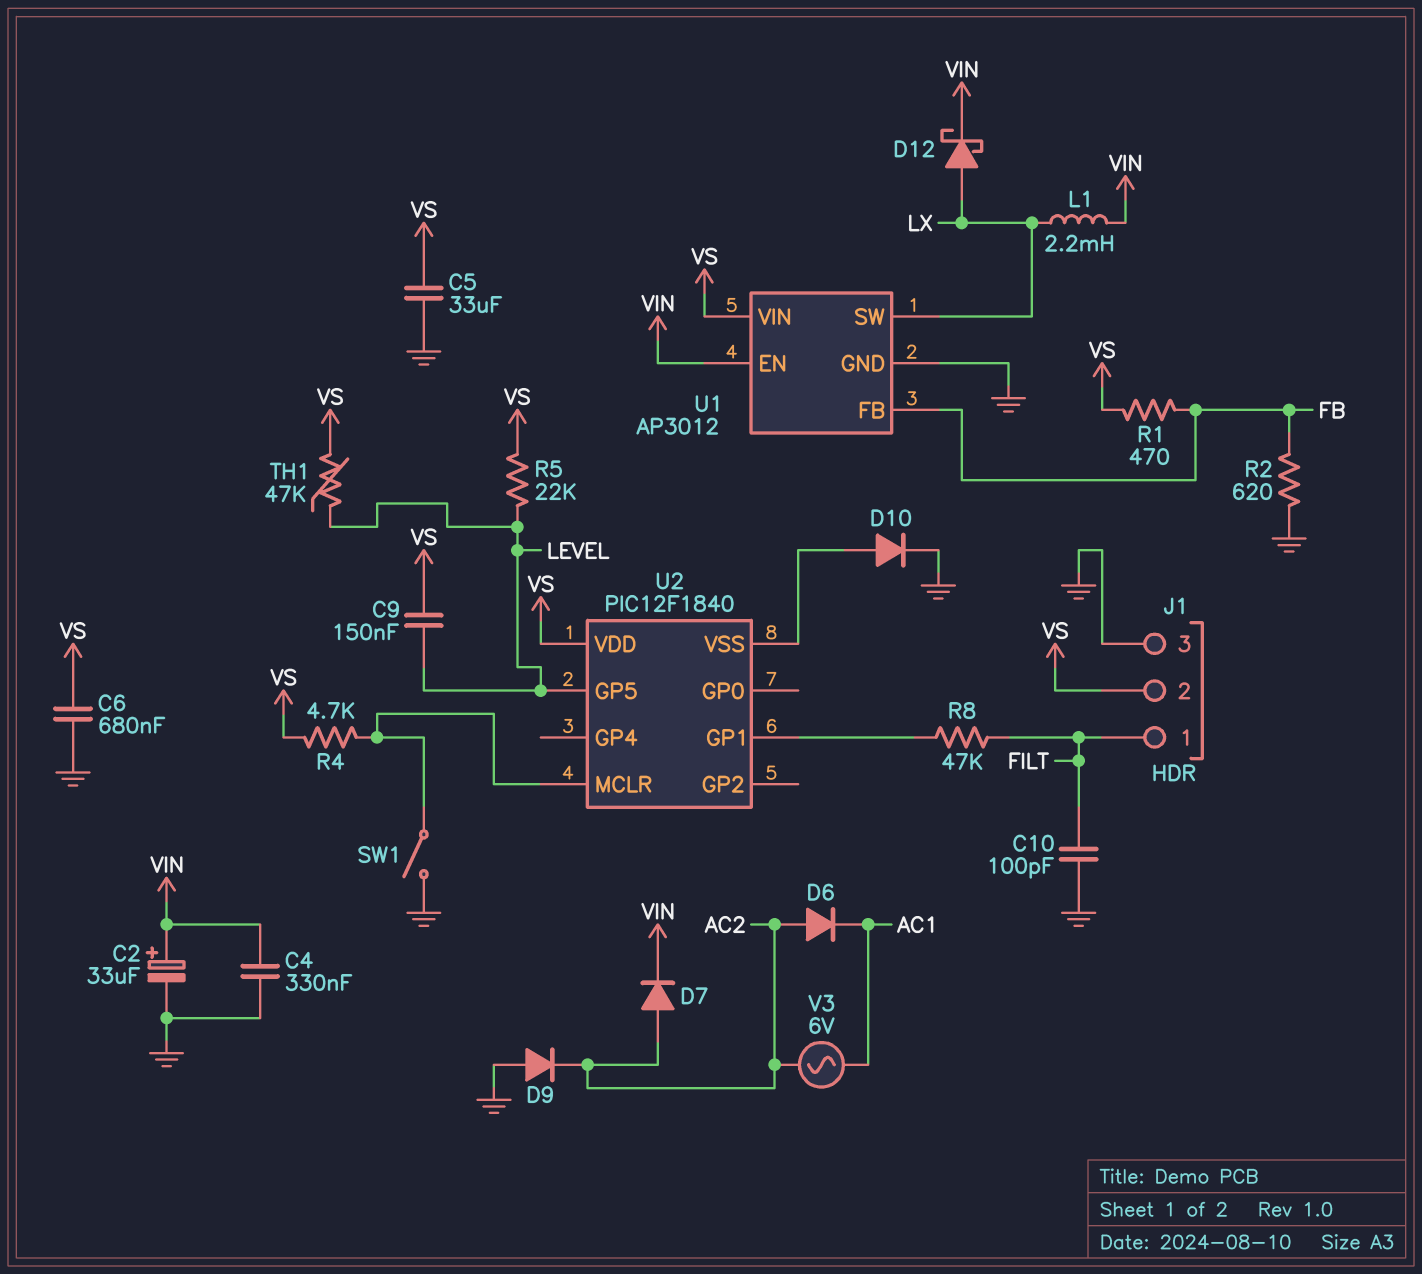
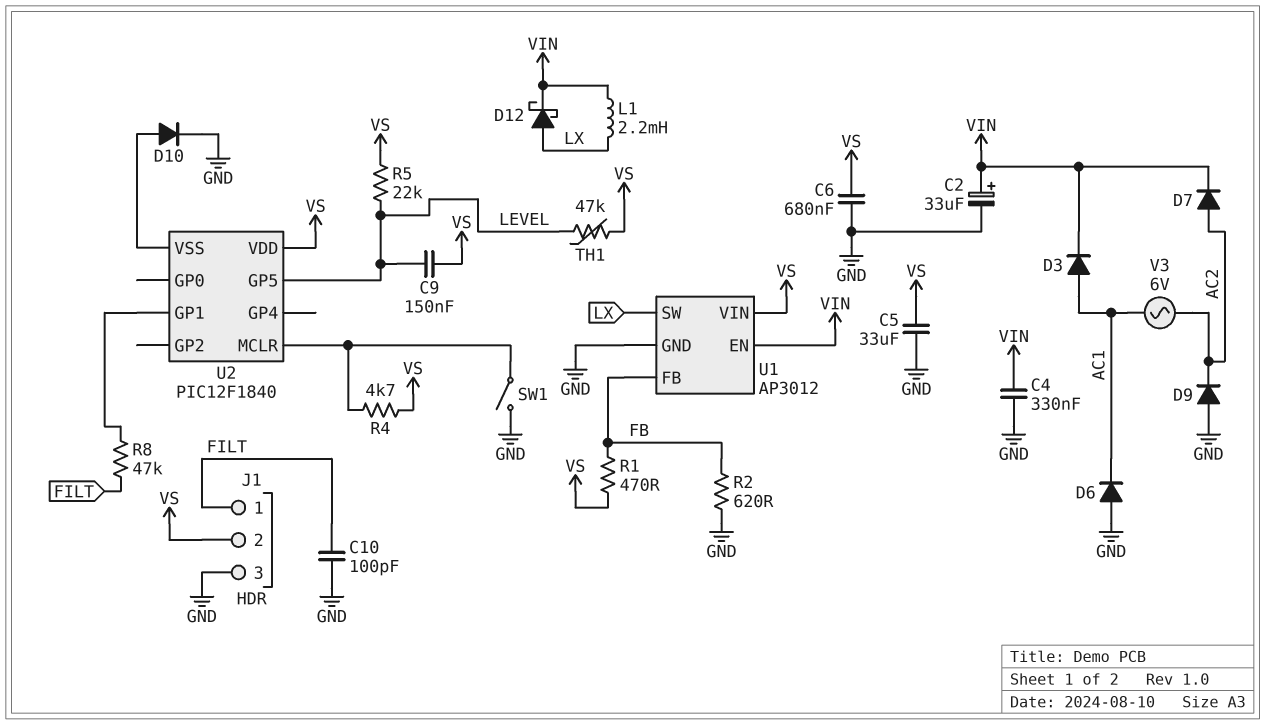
D3: none -> diode (A AC1, K VIN)
D6: diode (A AC2, K AC1) -> diode (A GND, K AC1)

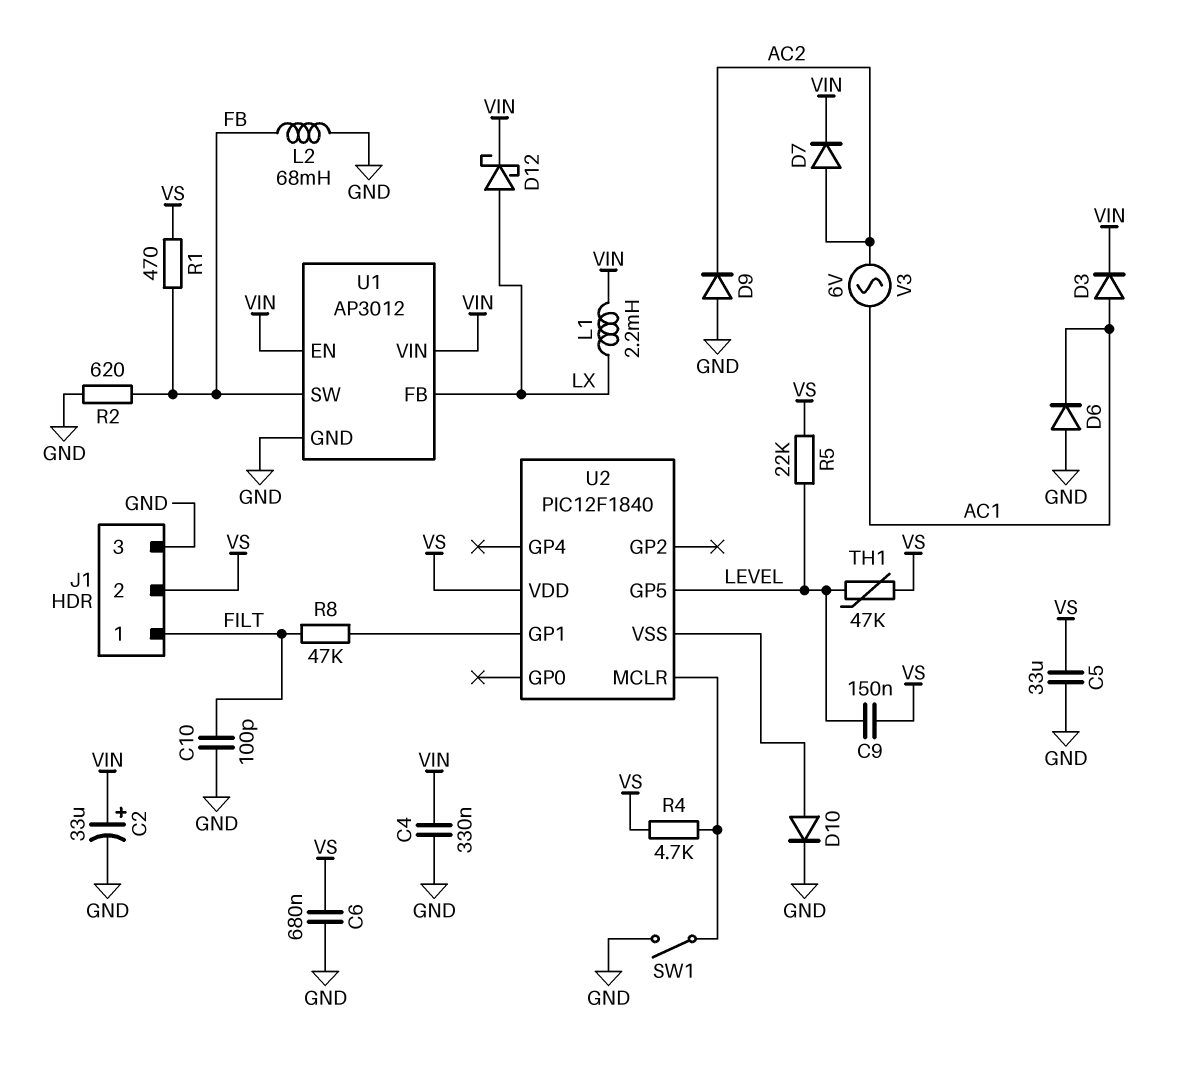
L2: none -> 68mH (FB, GND)
U1 pin FB: FB -> LX
U1 pin SW: LX -> FB
U1 pin VIN: VS -> VIN

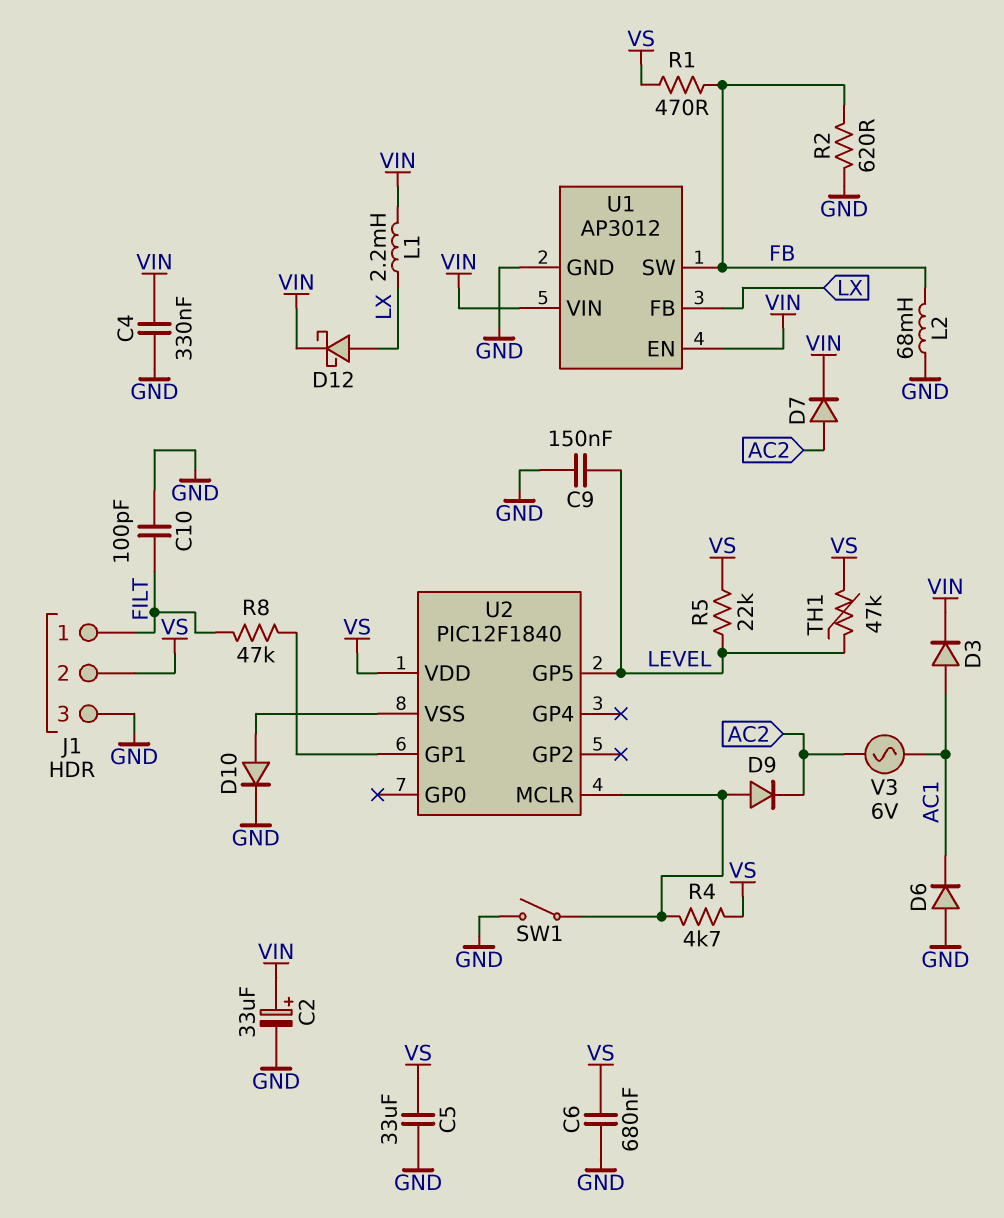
C9: 150nF (LEVEL, VS) -> 150nF (GND, LEVEL)
D9: diode (A GND, K AC2) -> diode (A U2/MCLR, K AC2)

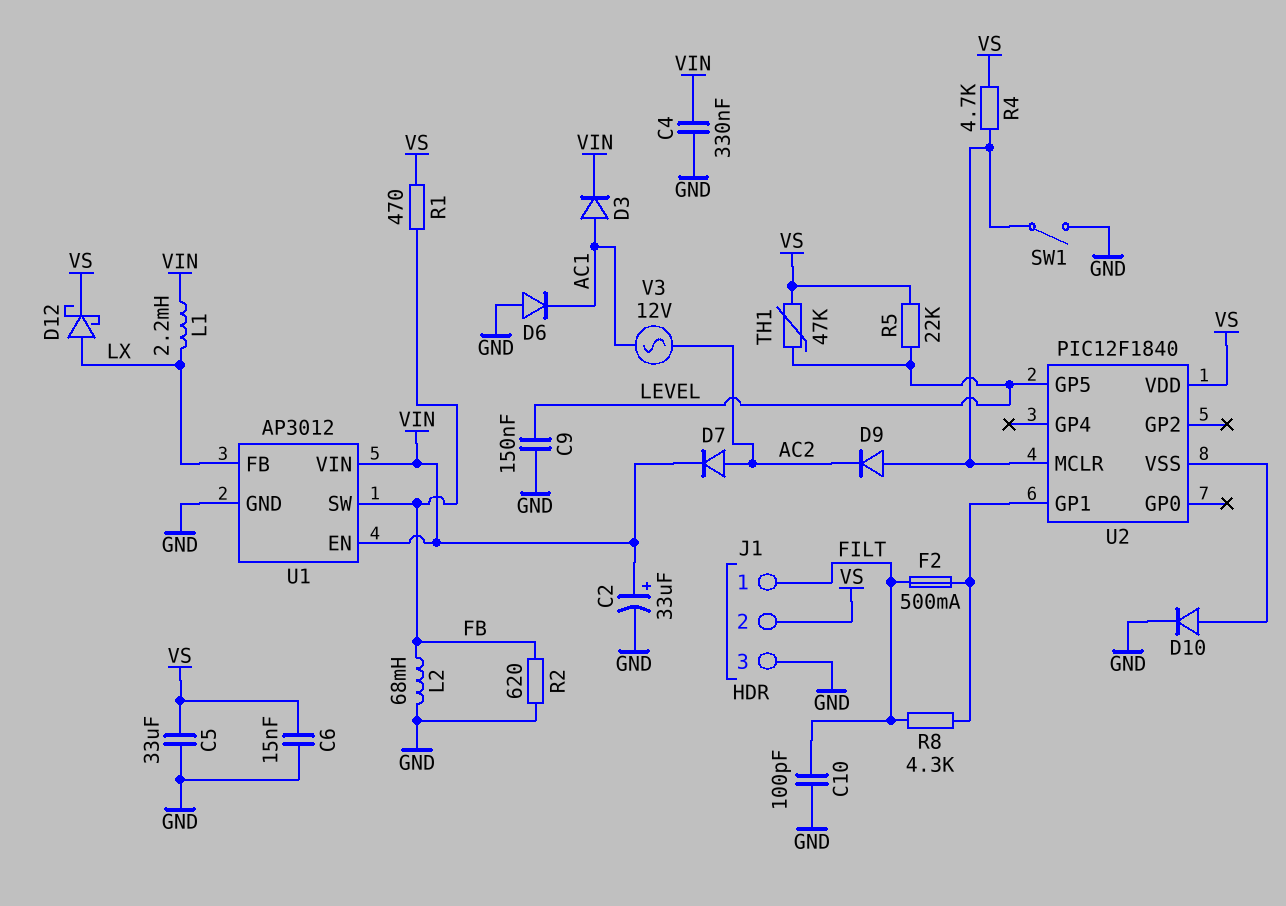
C6: 680nF (GND, VS) -> 15nF (GND, VS)
D12: schottky (A LX, K VIN) -> schottky (A LX, K VS)
F2: none -> 500mA (FILT, U2/GP1)
R8: 47k (FILT, U2/GP1) -> 4.3k (FILT, U2/GP1)
V3: AC 6V (AC1, AC2) -> AC 12V (AC1, AC2)

